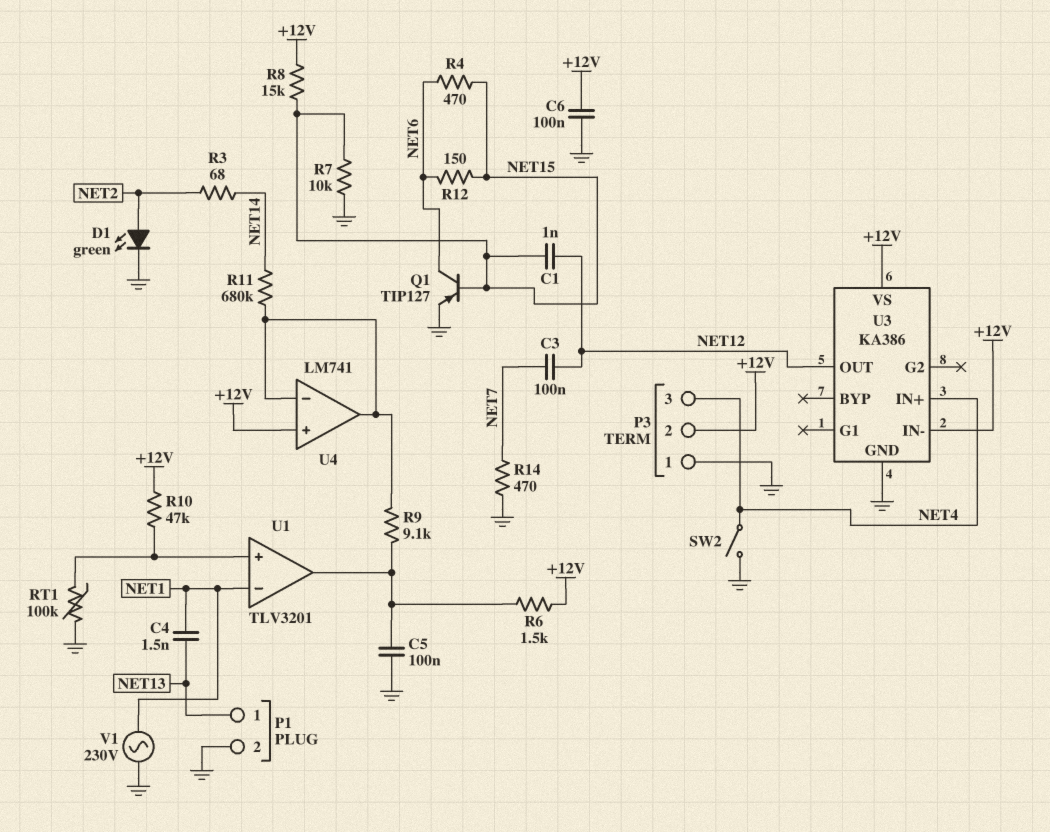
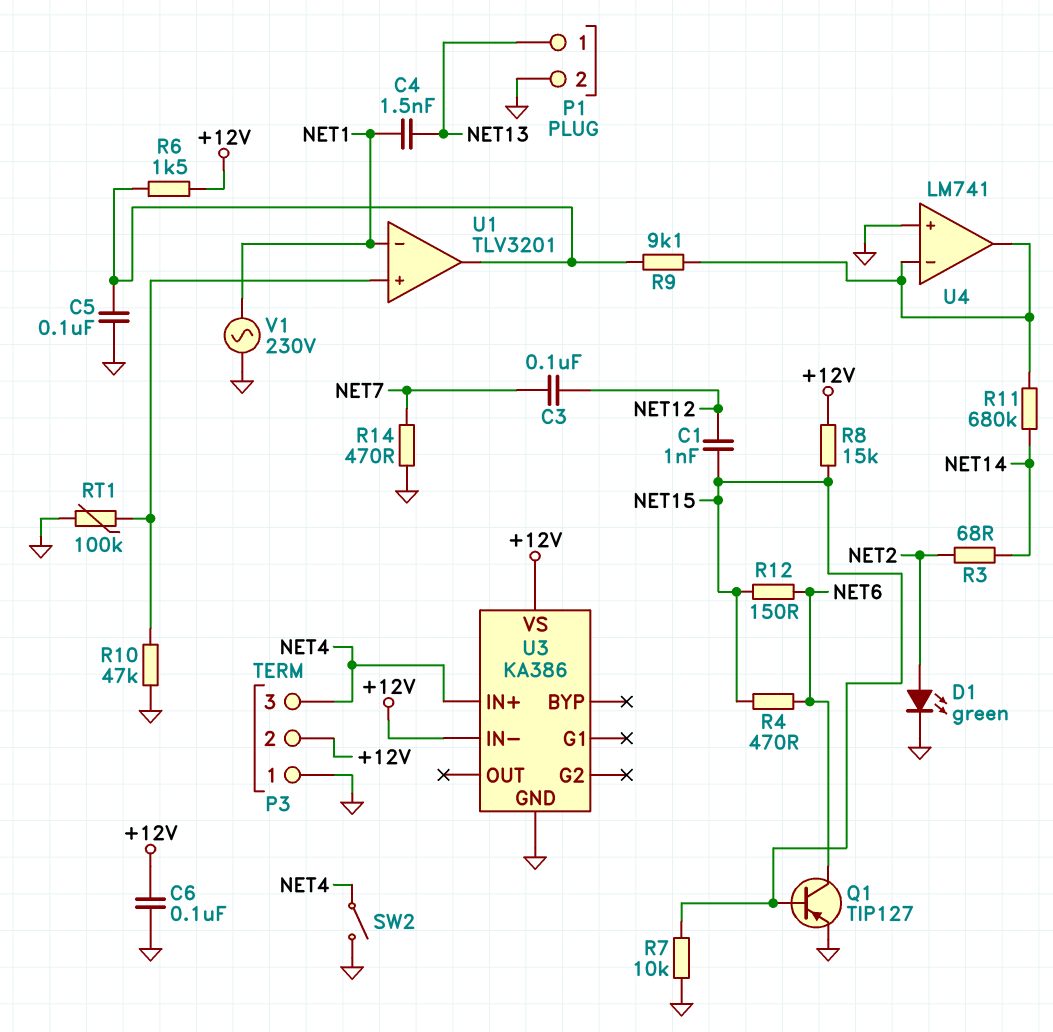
R10: 47k (+12V, U1/in+) -> 47k (GND, U1/in+)
U3 pin OUT: NET12 -> none
U4 pin in+: +12V -> GND

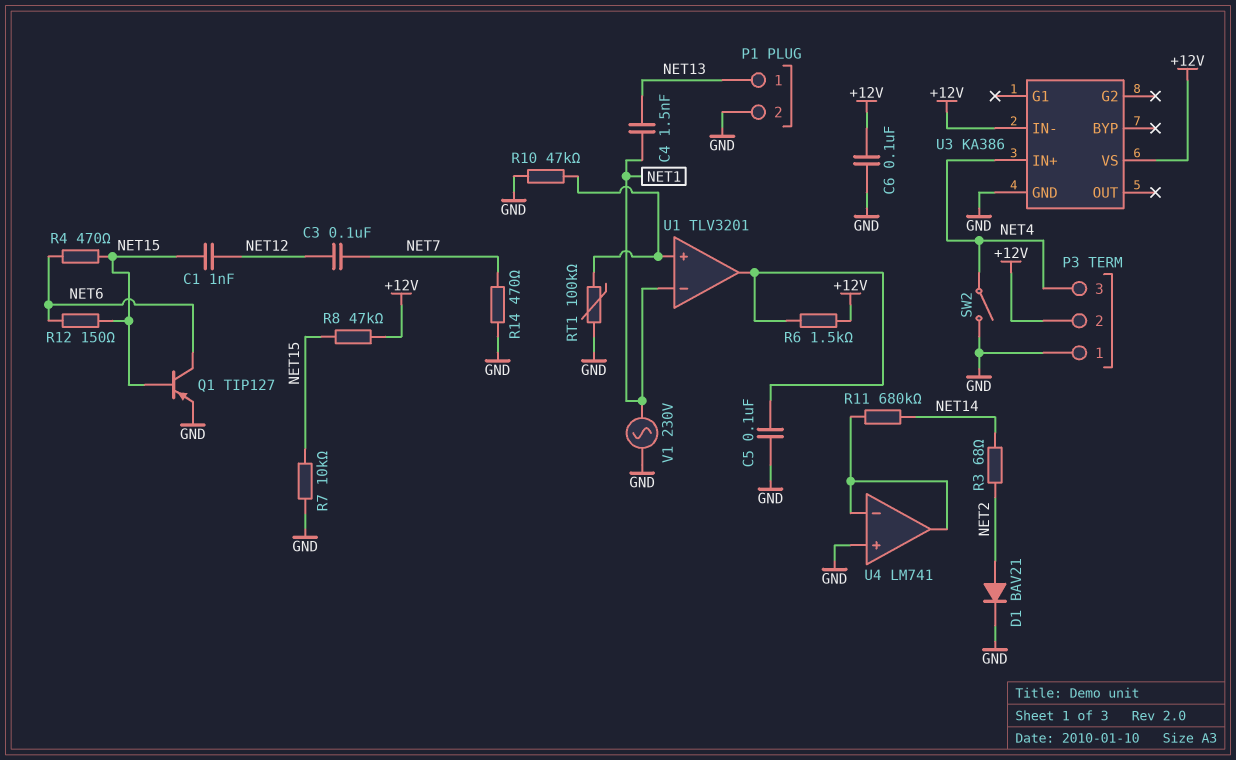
D1: LED green (A NET2, K GND) -> diode BAV21 (A NET2, K GND)
R8: 15k (+12V, NET15) -> 47k (+12V, NET15)
R9: 9.1k (U1/out, U4/in-) -> none

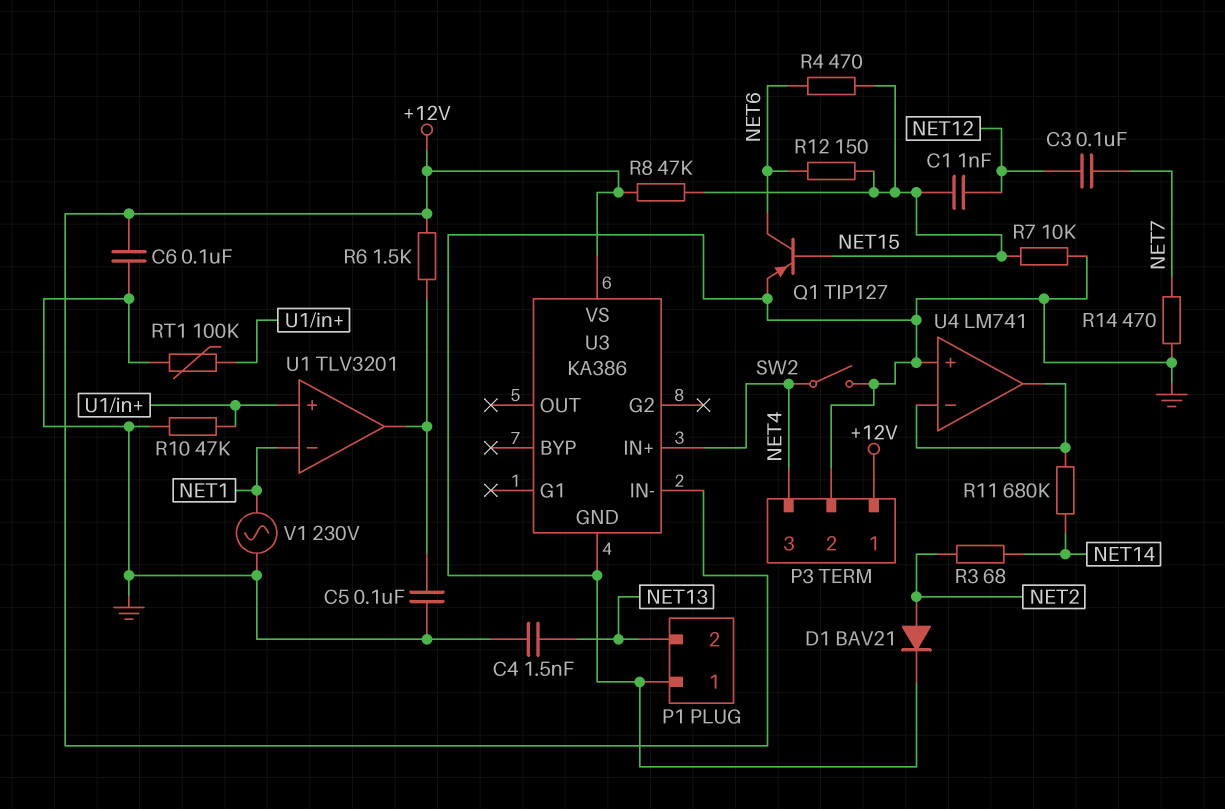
C4: 1.5nF (NET1, NET13) -> 1.5nF (GND, NET13)
P1 pin 1: NET13 -> GND
P1 pin 2: GND -> NET13
P3 pin 1: GND -> +12V
P3 pin 2: +12V -> GND

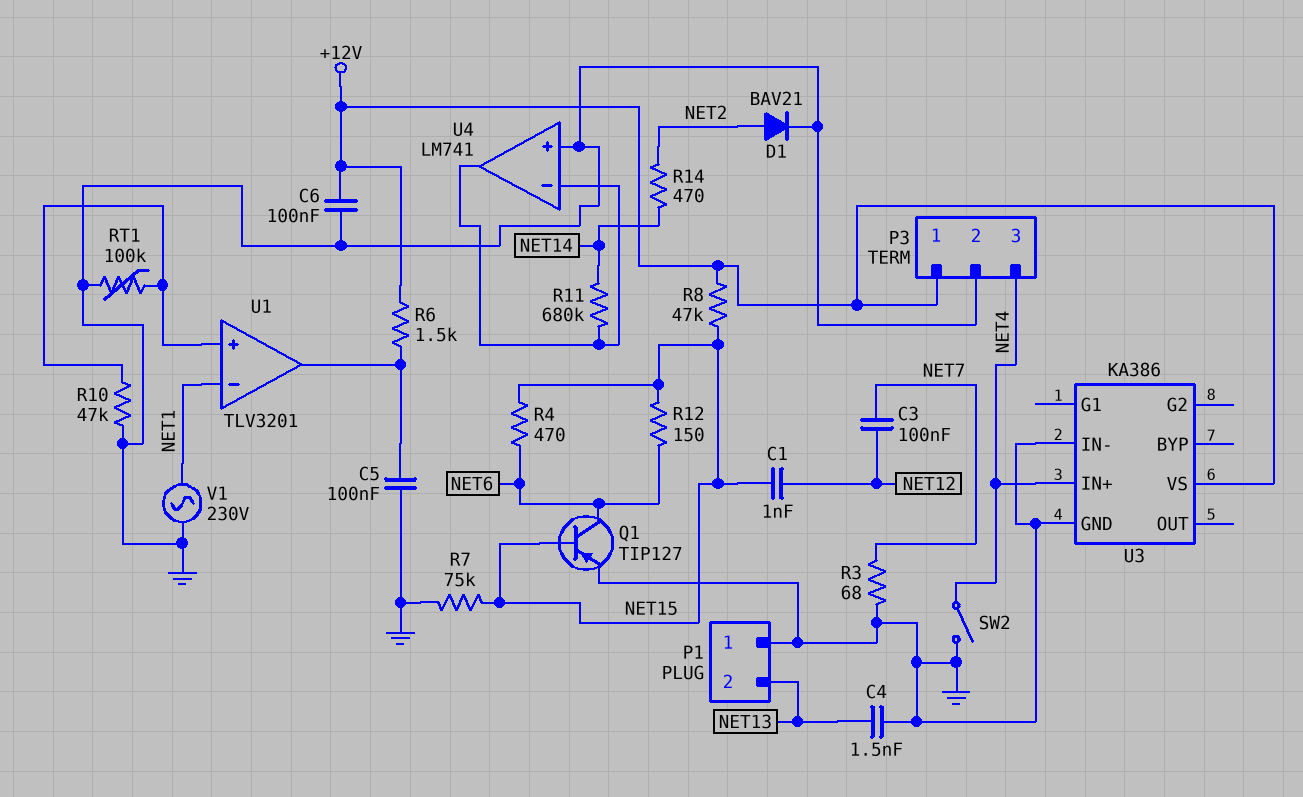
R3: 68 (NET2, NET14) -> 68 (GND, NET7)
R7: 10k (GND, NET15) -> 75k (GND, NET15)
R14: 470 (GND, NET7) -> 470 (NET2, NET14)
U3 pin IN-: +12V -> GND

